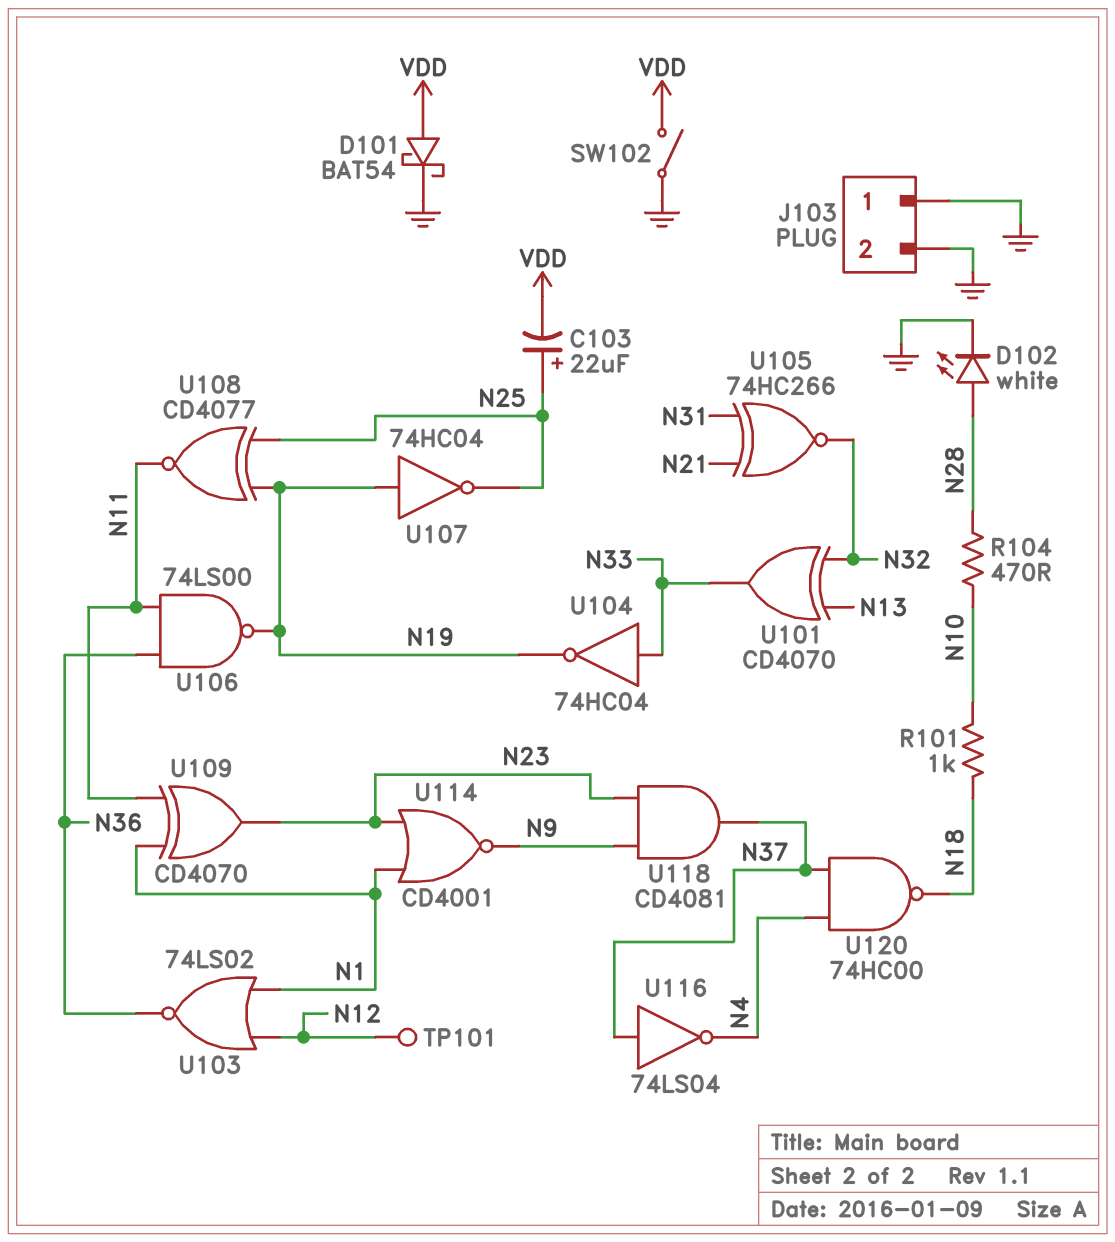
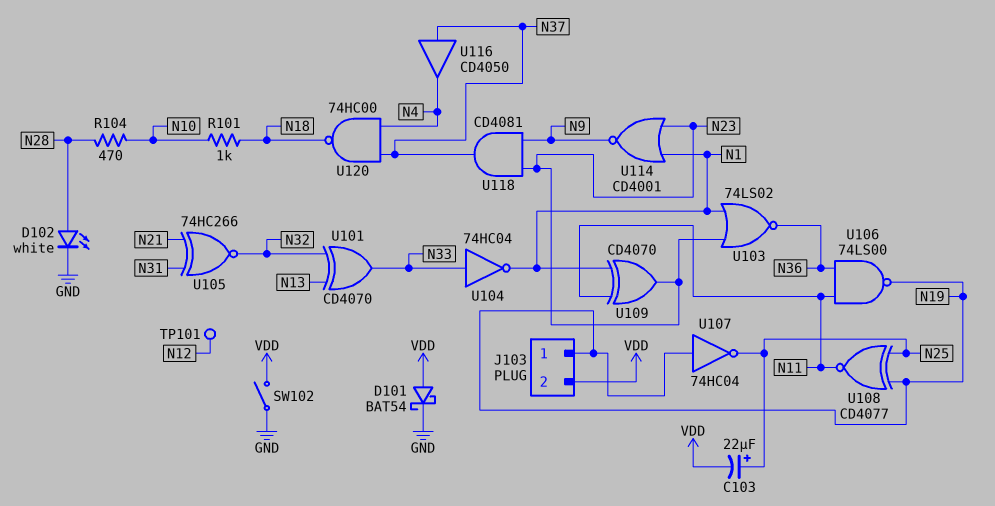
J103 pin 1: GND -> N19
J103 pin 2: GND -> VDD
U103: NOR 74LS02 (in N1, in N12, out N36) -> NOR 74LS02 (in N1, in N23, out N36)
U104: NOT 74HC04 (in N33, out N19) -> NOT 74HC04 (in N33, out N1)
U116: NOT 74LS04 (in N37, out N4) -> buffer CD4050 (in N37, out N4)

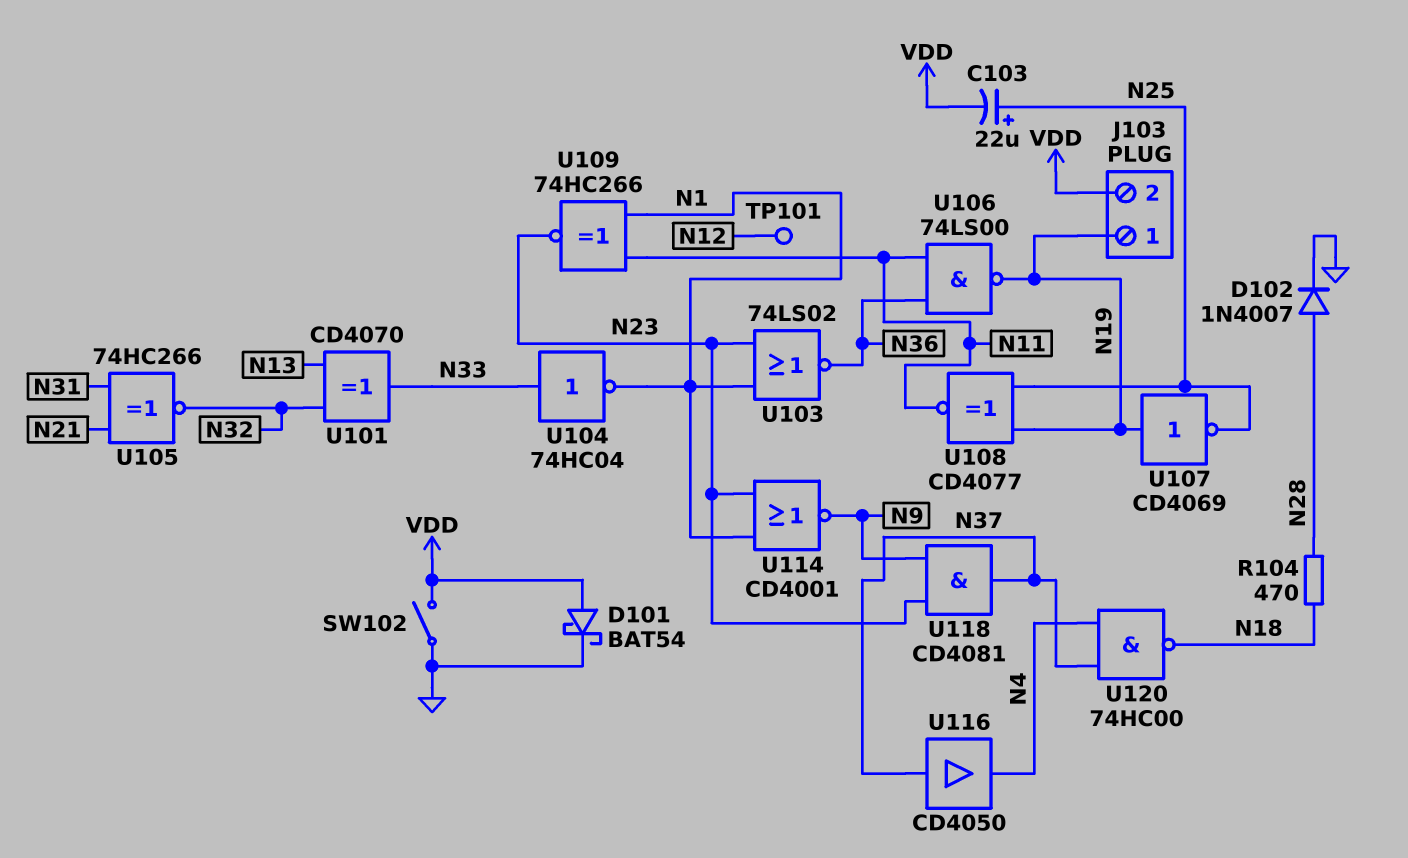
D102: LED white (A N28, K GND) -> diode 1N4007 (A N28, K GND)
R101: 1k (N10, N18) -> none
R104: 470 (N10, N28) -> 470 (N18, N28)
U107: NOT 74HC04 (in N19, out N25) -> NOT CD4069 (in N19, out N25)
U109: XOR CD4070 (in N1, in N11, out N23) -> XNOR 74HC266 (in N1, in N11, out N23)

